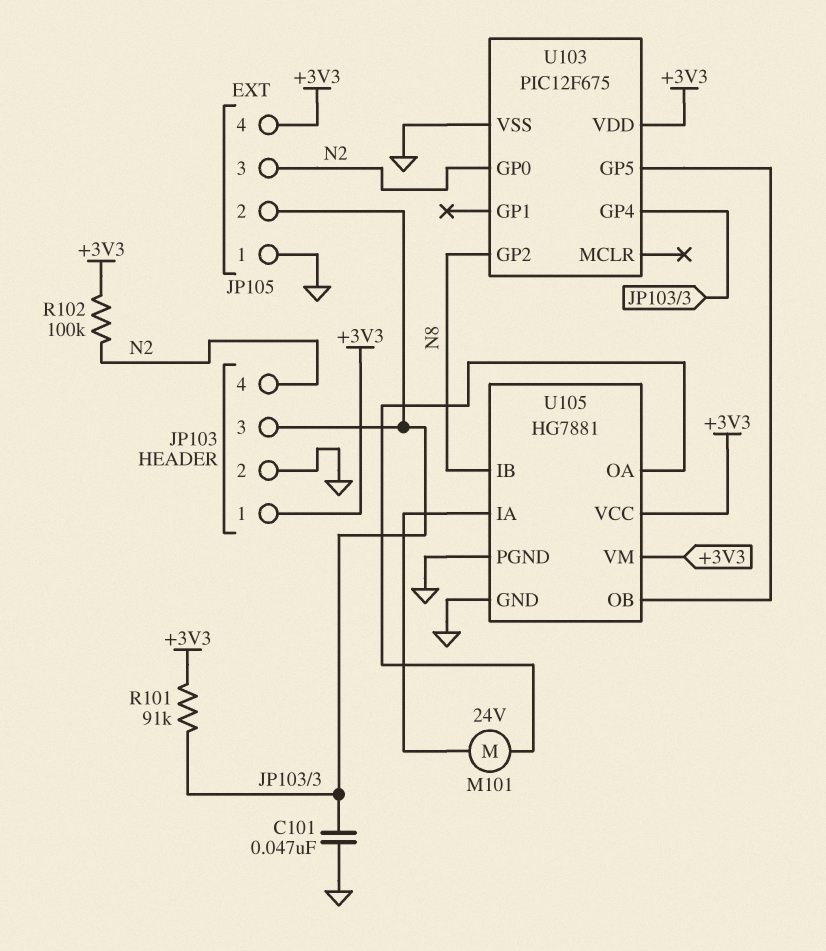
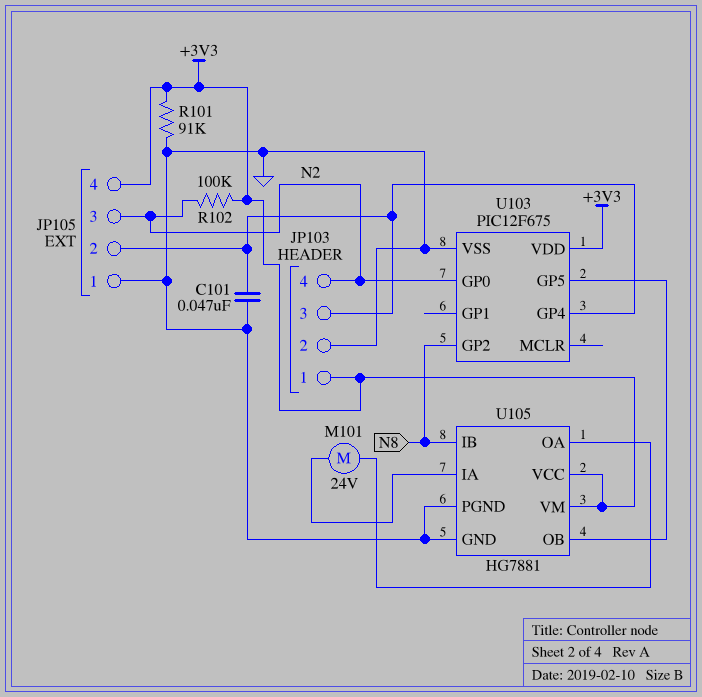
R101: 91k (+3V3, JP103/3) -> 91k (+3V3, GND)

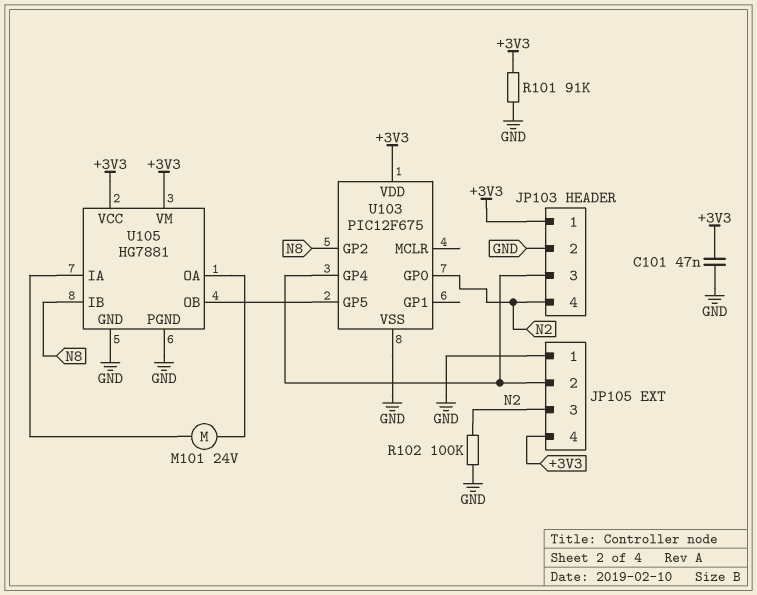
C101: 47nF (GND, JP103/3) -> 47nF (+3V3, GND)
R102: 100k (+3V3, N2) -> 100k (GND, N2)

